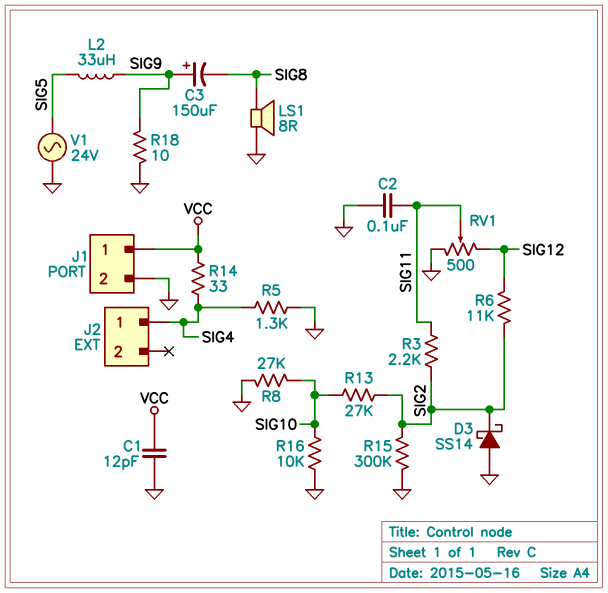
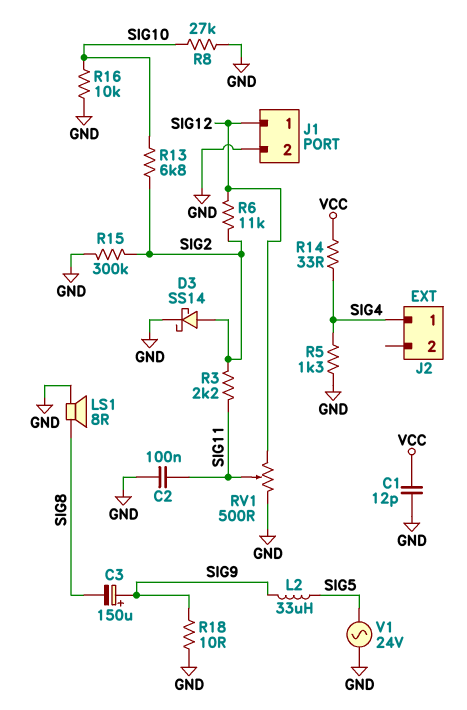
D3: schottky SS14 (A GND, K SIG2) -> schottky SS14 (A SIG2, K GND)
J1 pin 1: VCC -> SIG12
R13: 27k (SIG2, SIG10) -> 6.8k (SIG2, SIG10)

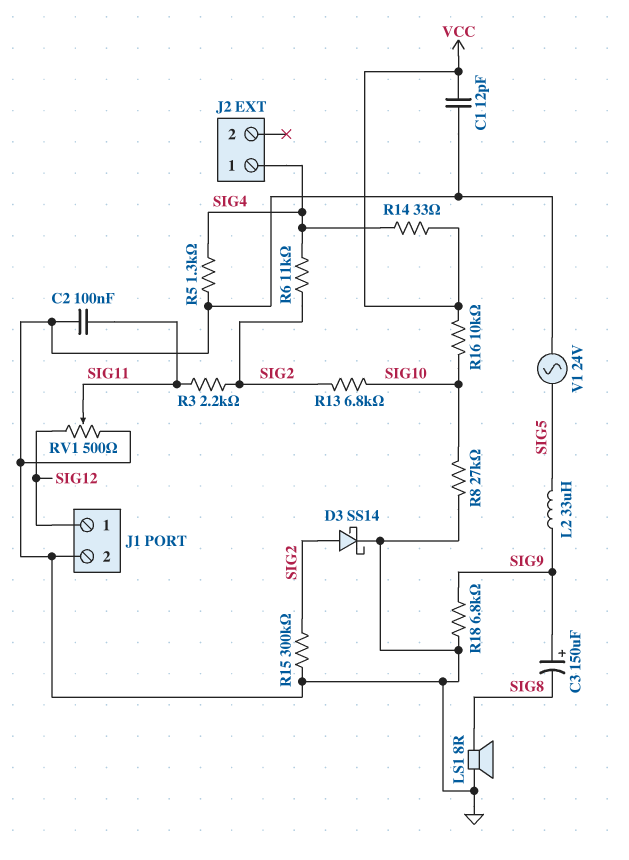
R6: 11k (SIG2, SIG12) -> 11k (SIG2, SIG4)
R16: 10k (GND, SIG10) -> 10k (SIG10, VCC)
R18: 10 (GND, SIG9) -> 6.8k (GND, SIG9)

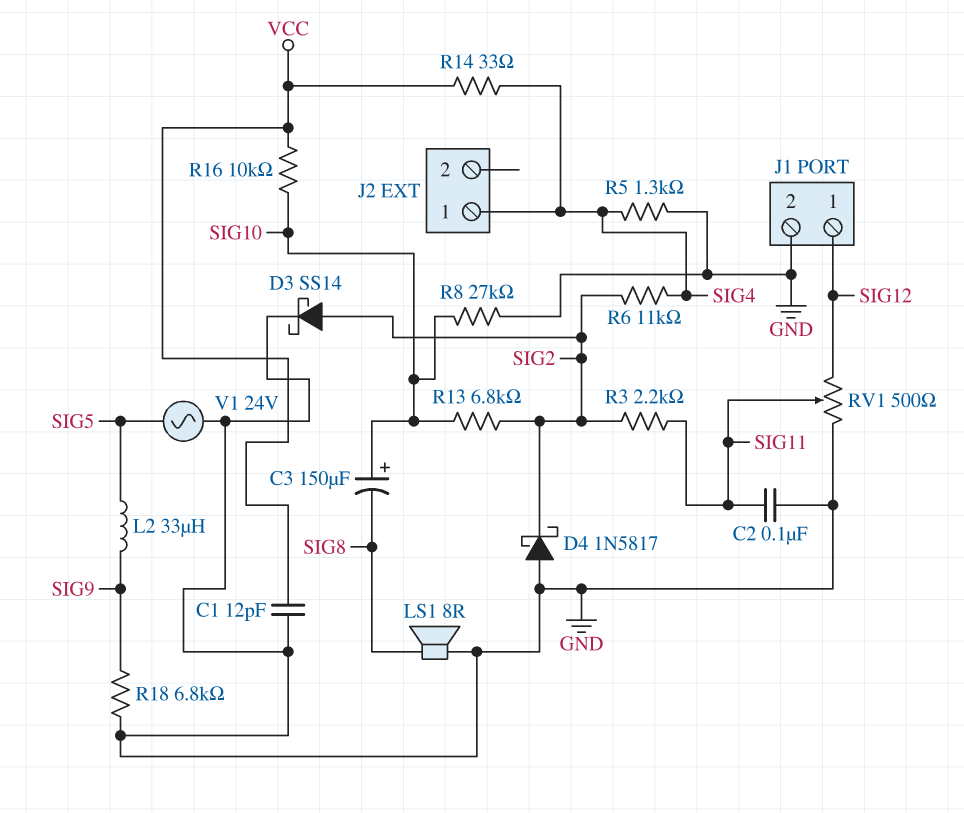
C3: 150uF (plus SIG9, minus SIG8) -> 150uF (plus SIG10, minus SIG8)
D4: none -> schottky 1N5817 (A GND, K SIG2)
R15: 300k (GND, SIG2) -> none

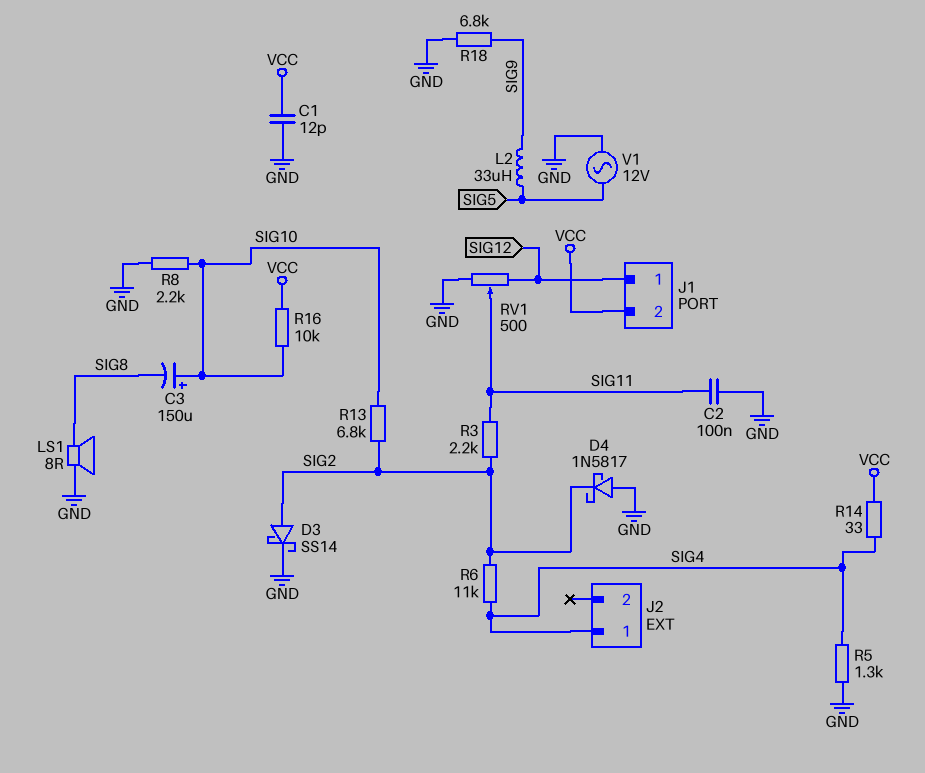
J1 pin 2: GND -> VCC
R8: 27k (GND, SIG10) -> 2.2k (GND, SIG10)
V1: AC 24V (GND, SIG5) -> AC 12V (GND, SIG5)

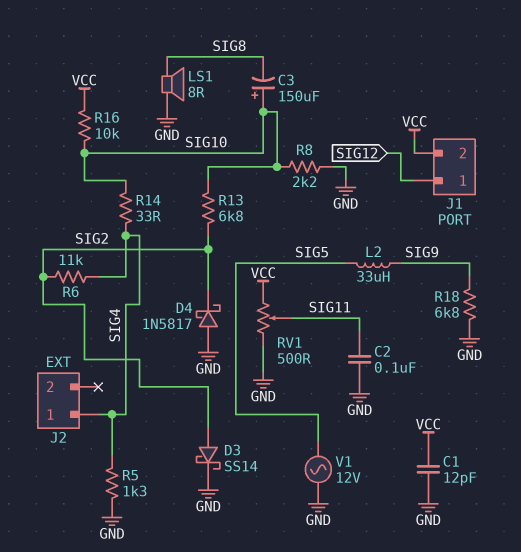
R3: 2.2k (SIG2, SIG11) -> none
R14: 33 (SIG4, VCC) -> 33 (SIG4, SIG10)
RV1: 500 (GND, SIG12, wiper SIG11) -> 500 (GND, VCC, wiper SIG11)

